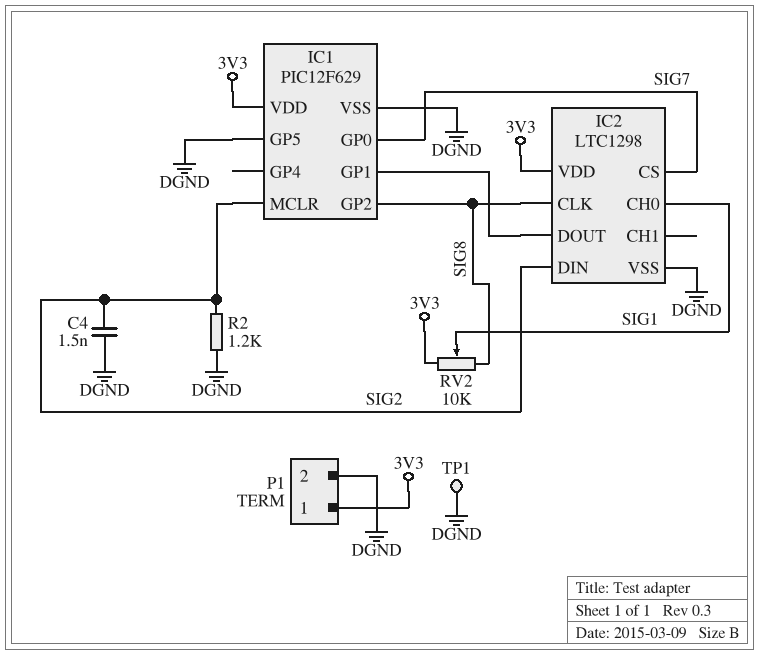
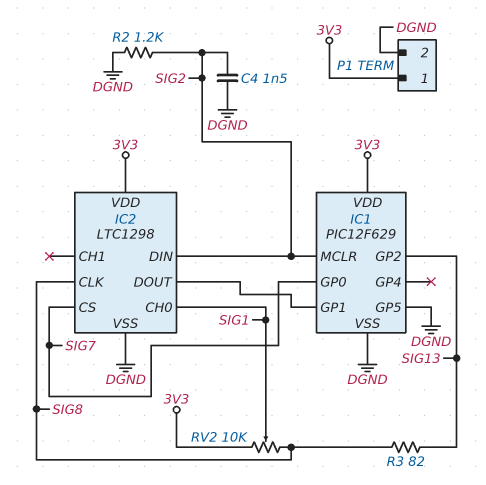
IC1 pin GP2: SIG8 -> SIG13
R3: none -> 82 (SIG8, SIG13)
TP1: test point (DGND) -> none

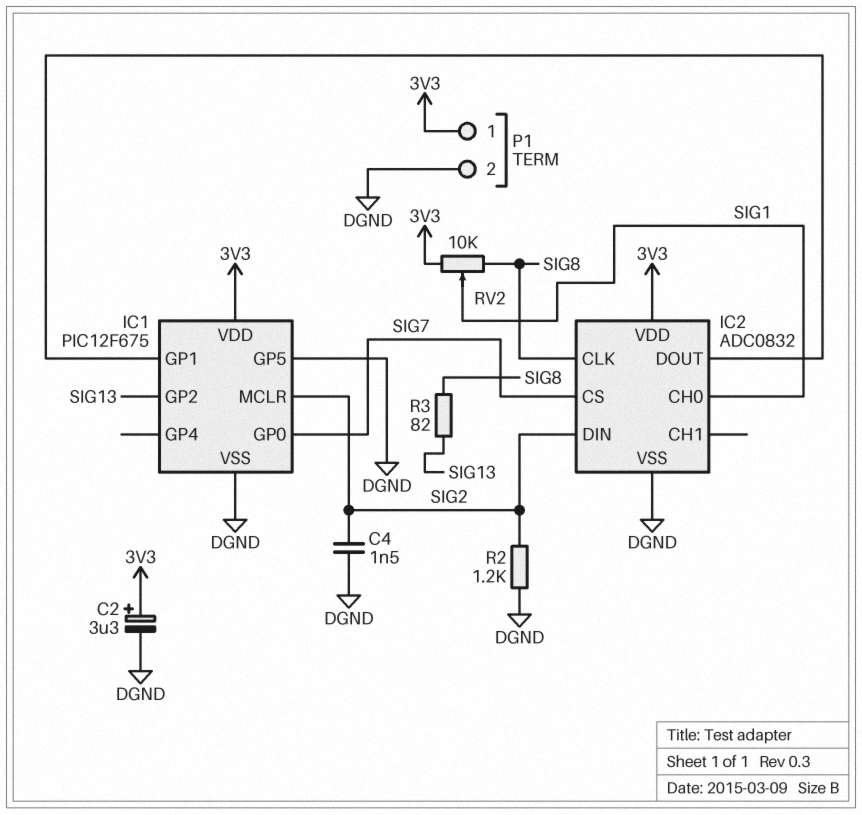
C2: none -> 3.3uF (plus 3V3, minus DGND)
IC1: PIC12F629 -> PIC12F675
IC2: LTC1298 -> ADC0832

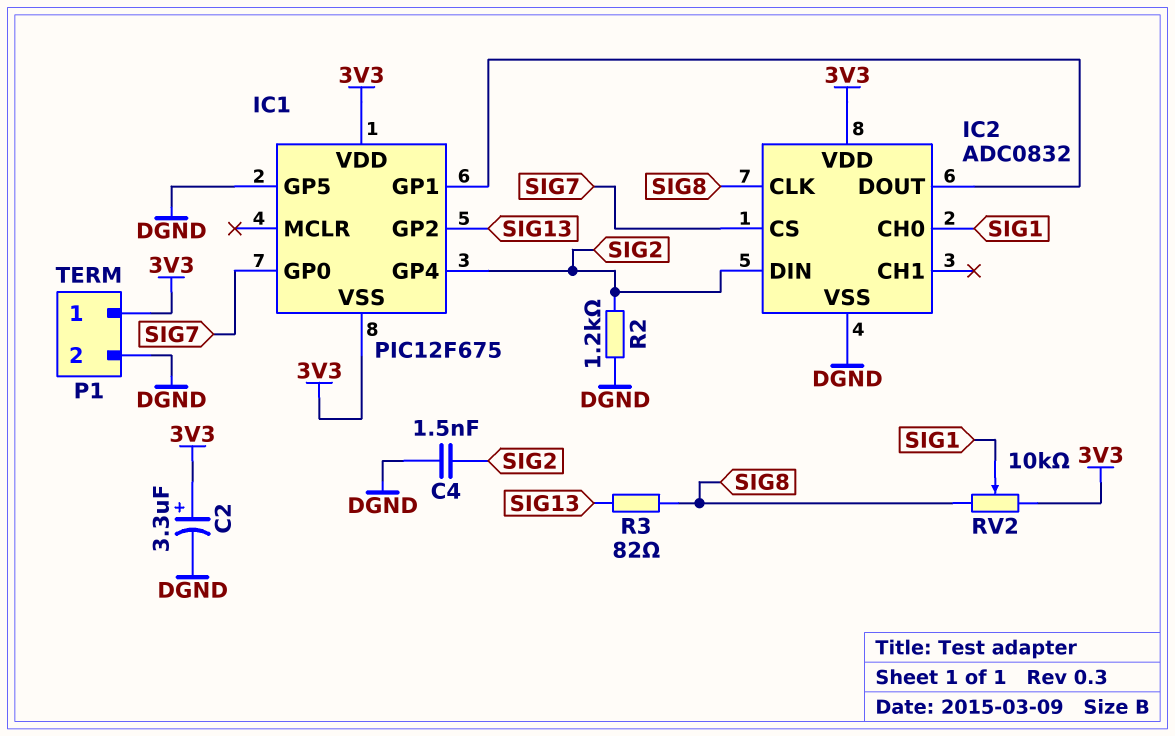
IC1 pin GP4: none -> SIG2
IC1 pin MCLR: SIG2 -> none
IC1 pin VSS: DGND -> 3V3

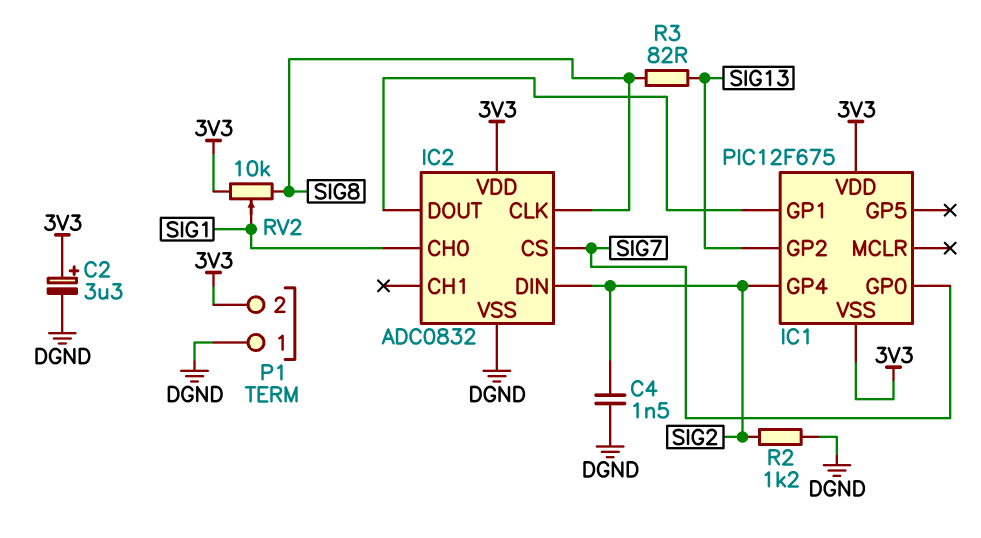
IC1 pin GP5: DGND -> none
P1 pin 1: 3V3 -> DGND
P1 pin 2: DGND -> 3V3

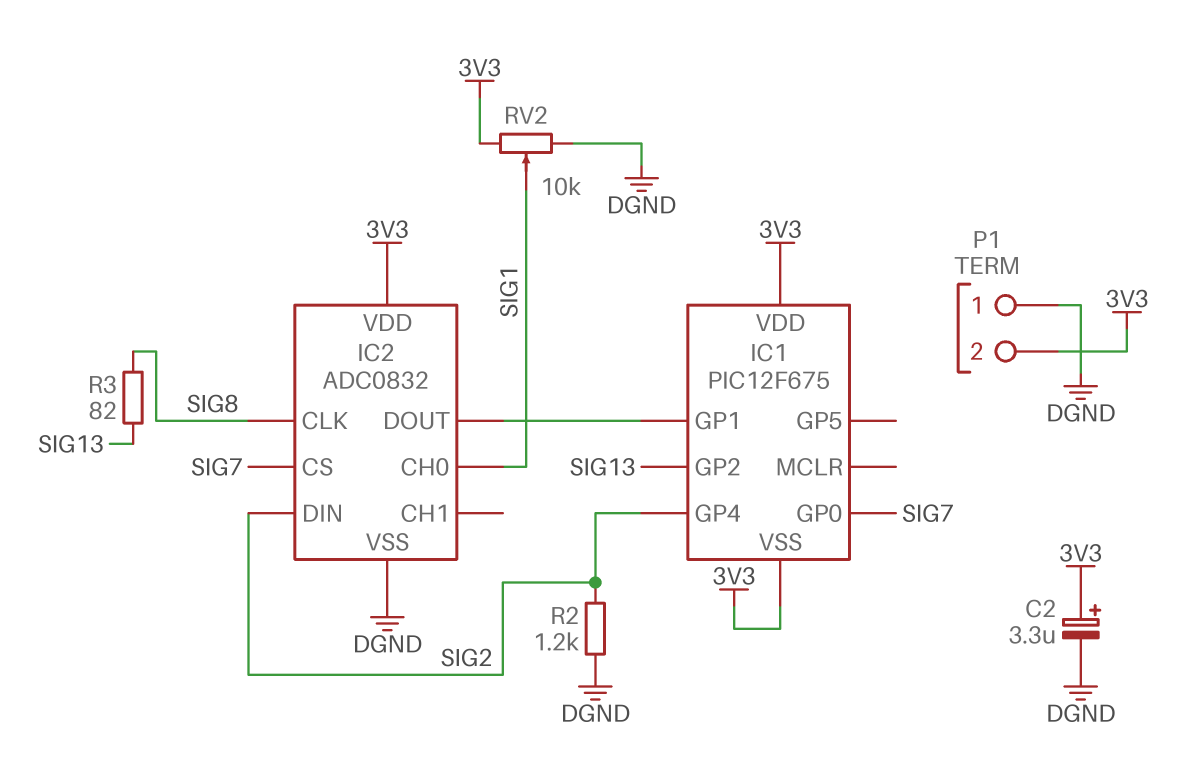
C4: 1.5nF (DGND, SIG2) -> none
RV2: 10k (3V3, SIG8, wiper SIG1) -> 10k (3V3, DGND, wiper SIG1)

